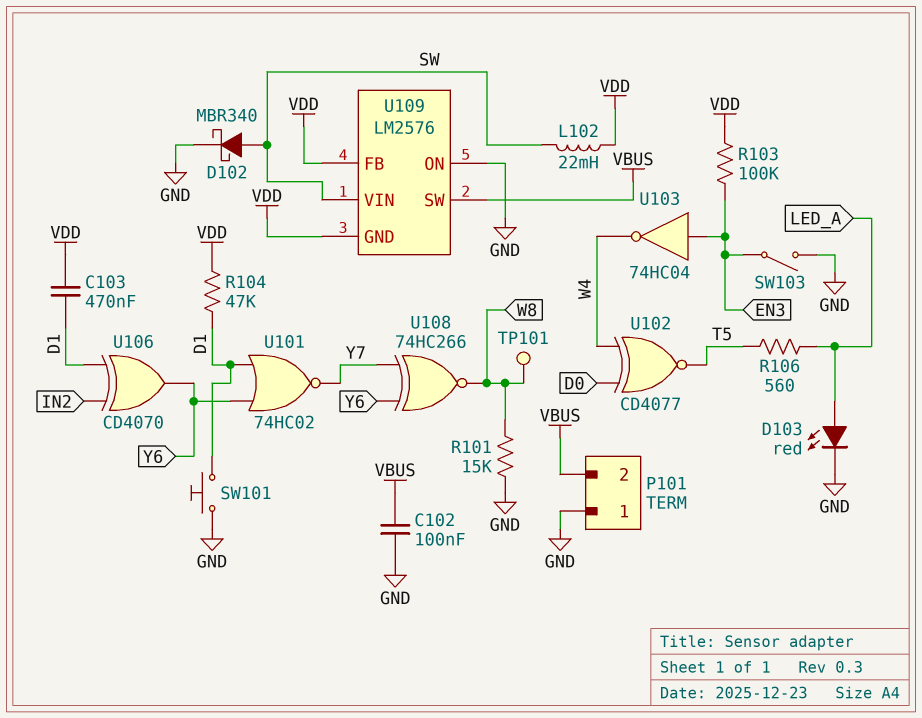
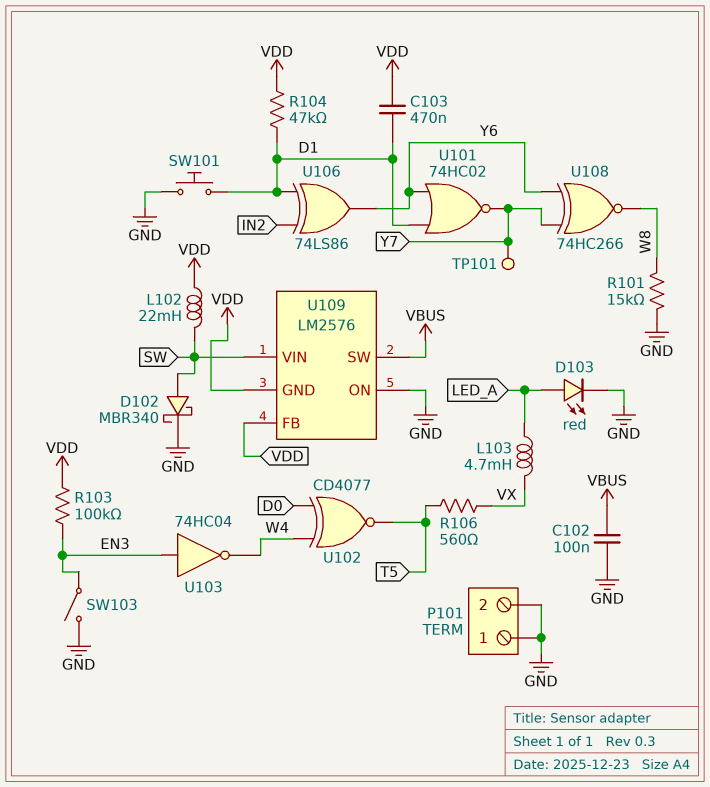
L103: none -> 4.7mH (LED_A, VX)
P101 pin 2: VBUS -> GND
R106: 560 (LED_A, T5) -> 560 (T5, VX)
TP101: test point (W8) -> test point (Y7)
U106: XOR CD4070 (in D1, in IN2, out Y6) -> XOR 74LS86 (in D1, in IN2, out Y6)

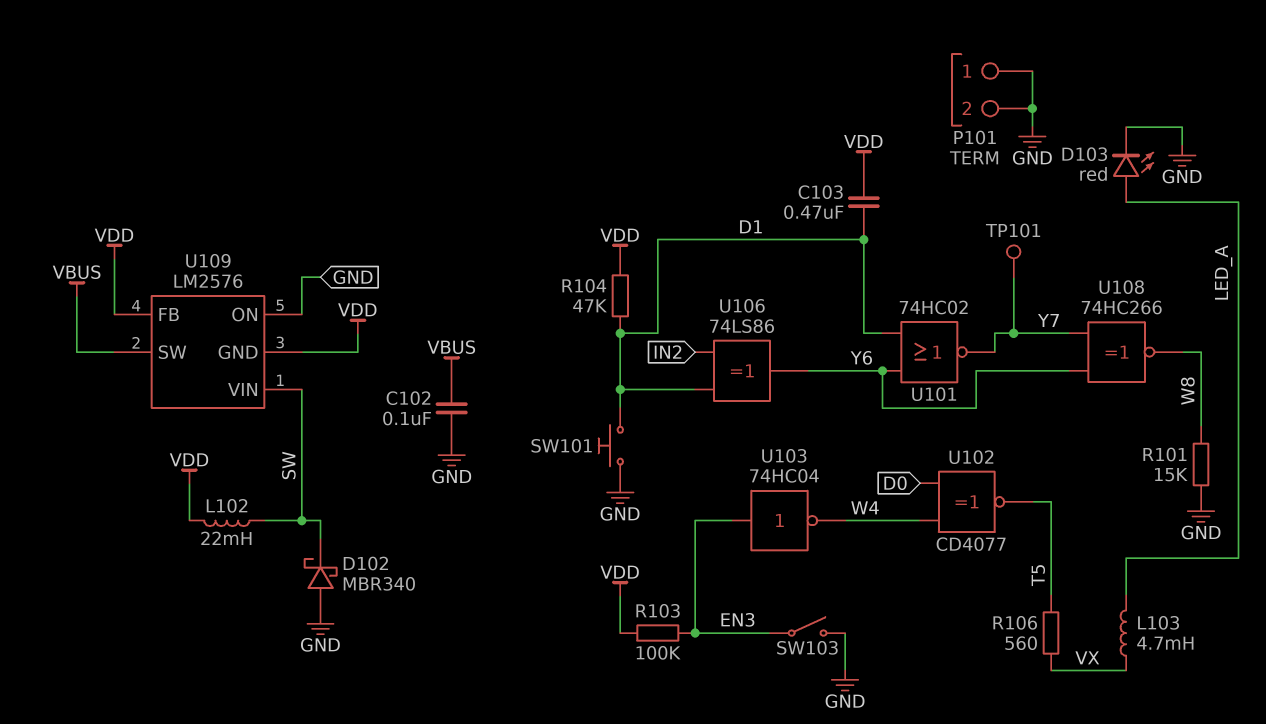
D102: schottky MBR340 (A SW, K GND) -> schottky MBR340 (A GND, K SW)

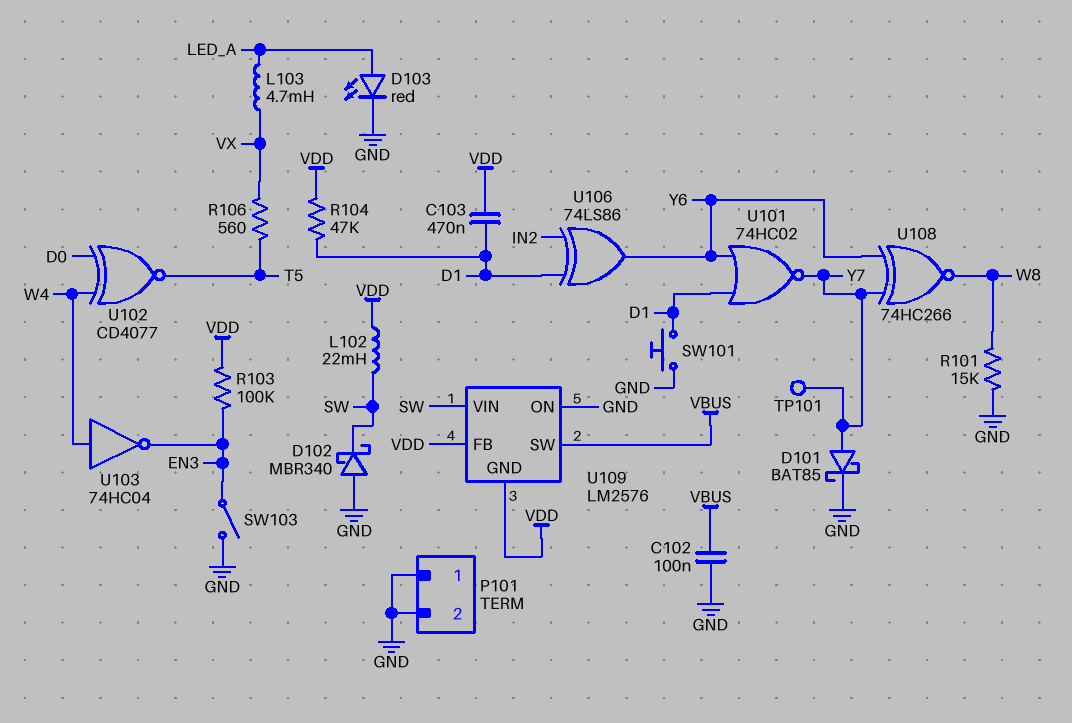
D101: none -> schottky BAT85 (A Y7, K GND)
U103: NOT 74HC04 (in EN3, out W4) -> NOT 74HC04 (in W4, out EN3)

